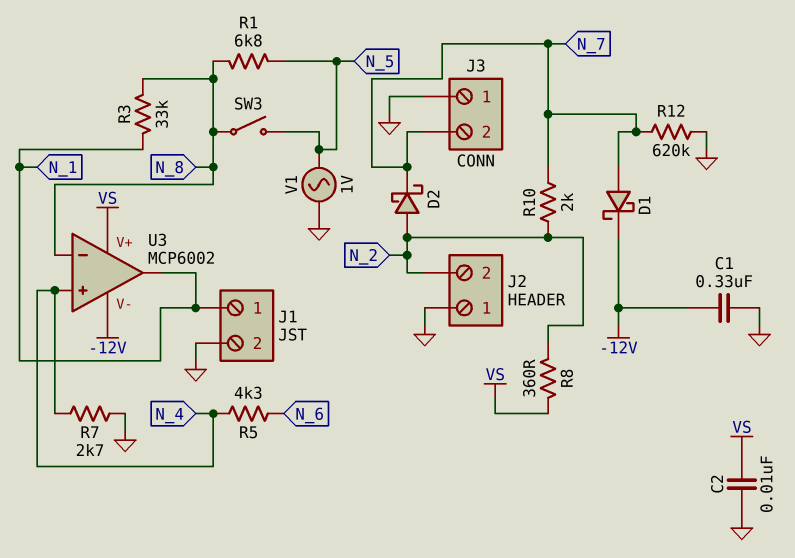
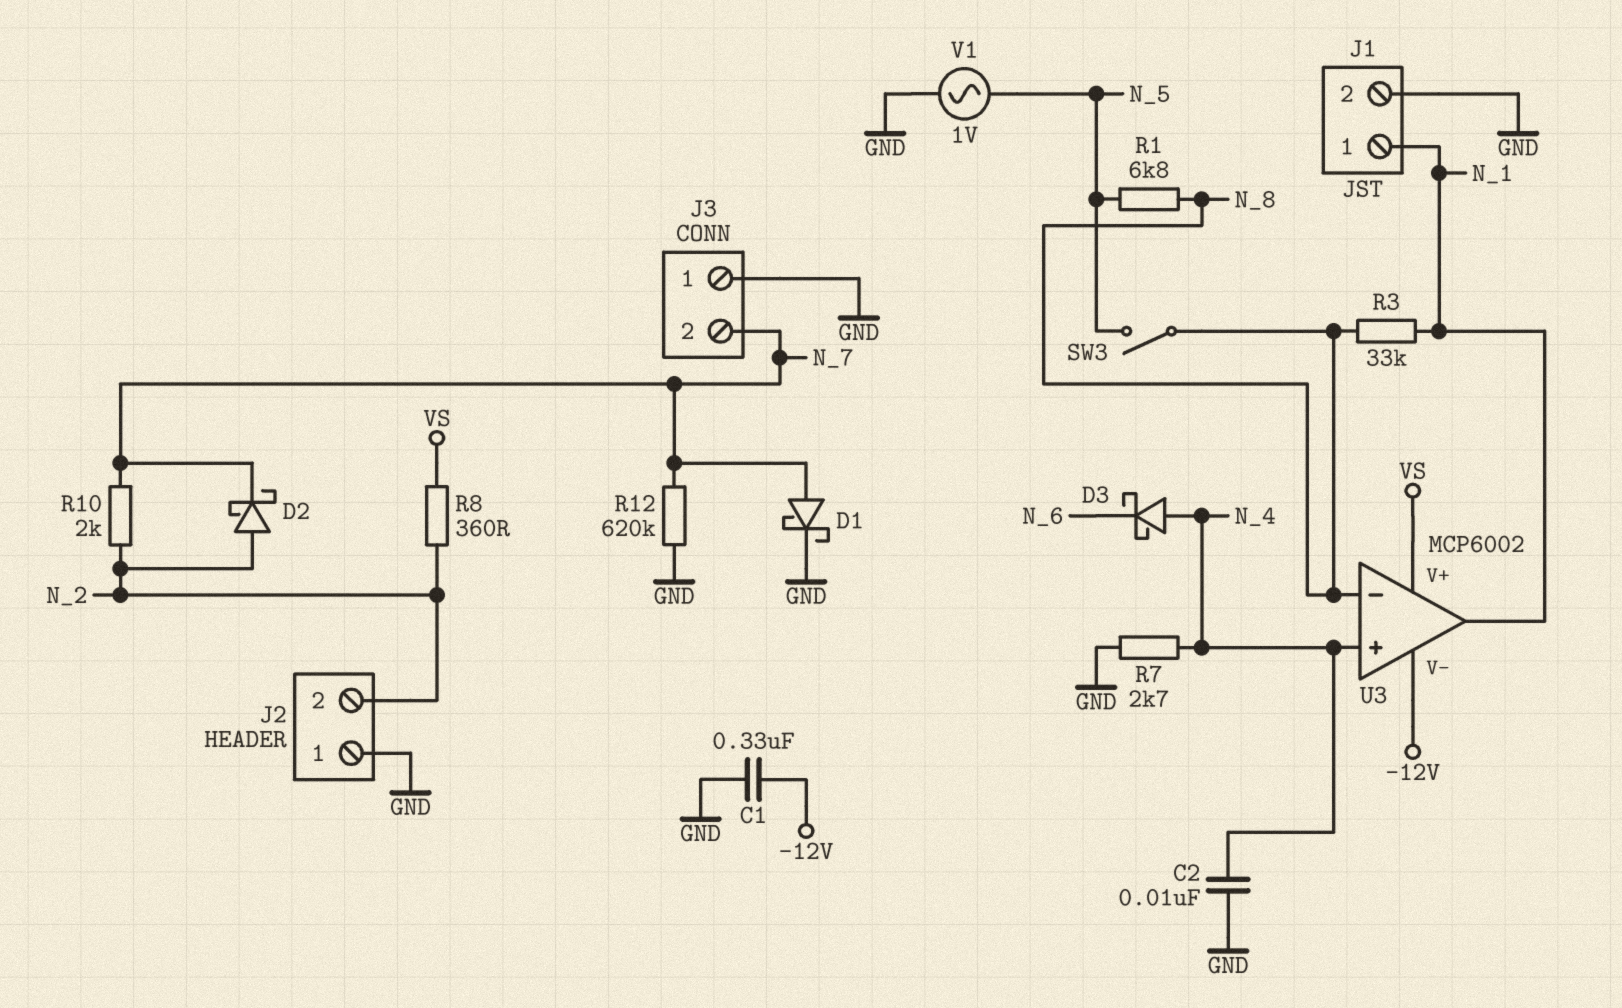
C2: 10nF (GND, VS) -> 10nF (GND, N_4)
D1: schottky (A N_7, K -12V) -> schottky (A N_7, K GND)
D3: none -> schottky (A N_4, K N_6)
R5: 4.3k (N_4, N_6) -> none

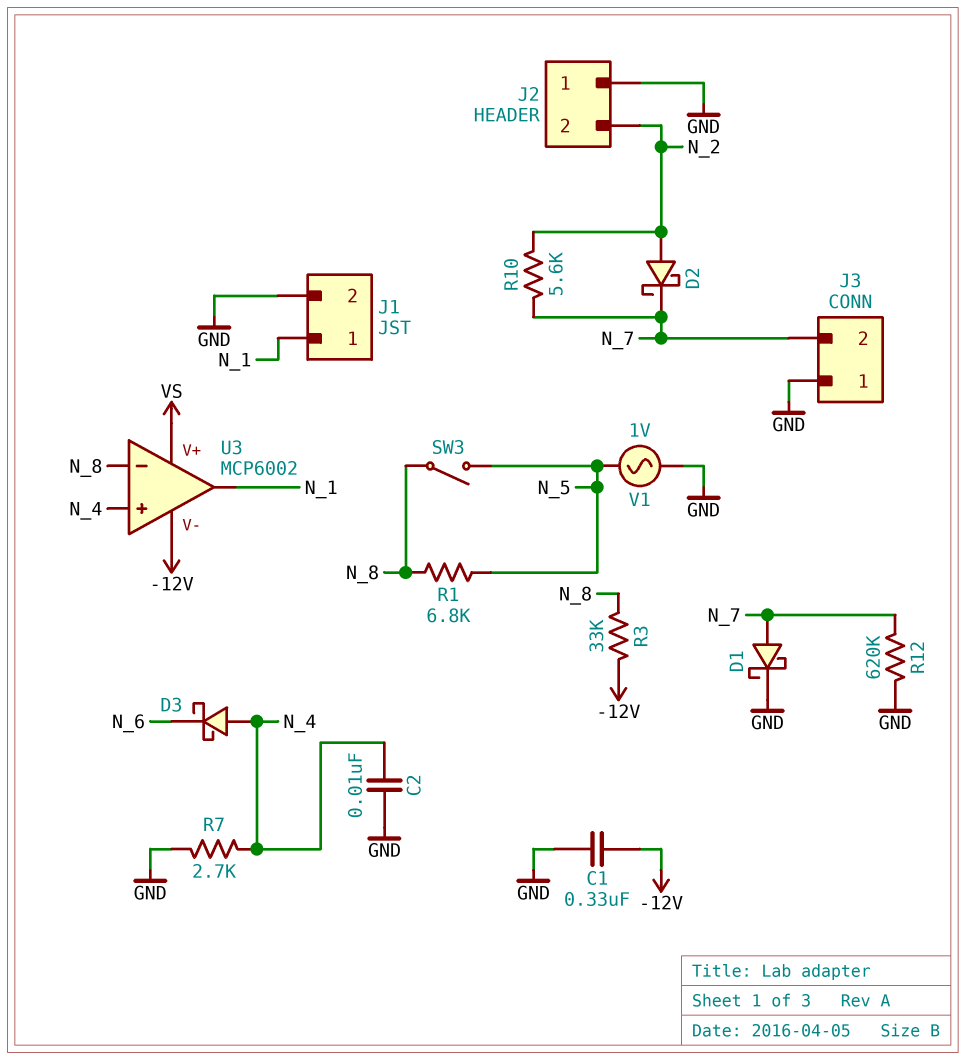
R3: 33k (N_1, N_8) -> 33k (-12V, N_8)
R8: 360 (N_2, VS) -> none
R10: 2k (N_2, N_7) -> 5.6k (N_2, N_7)

